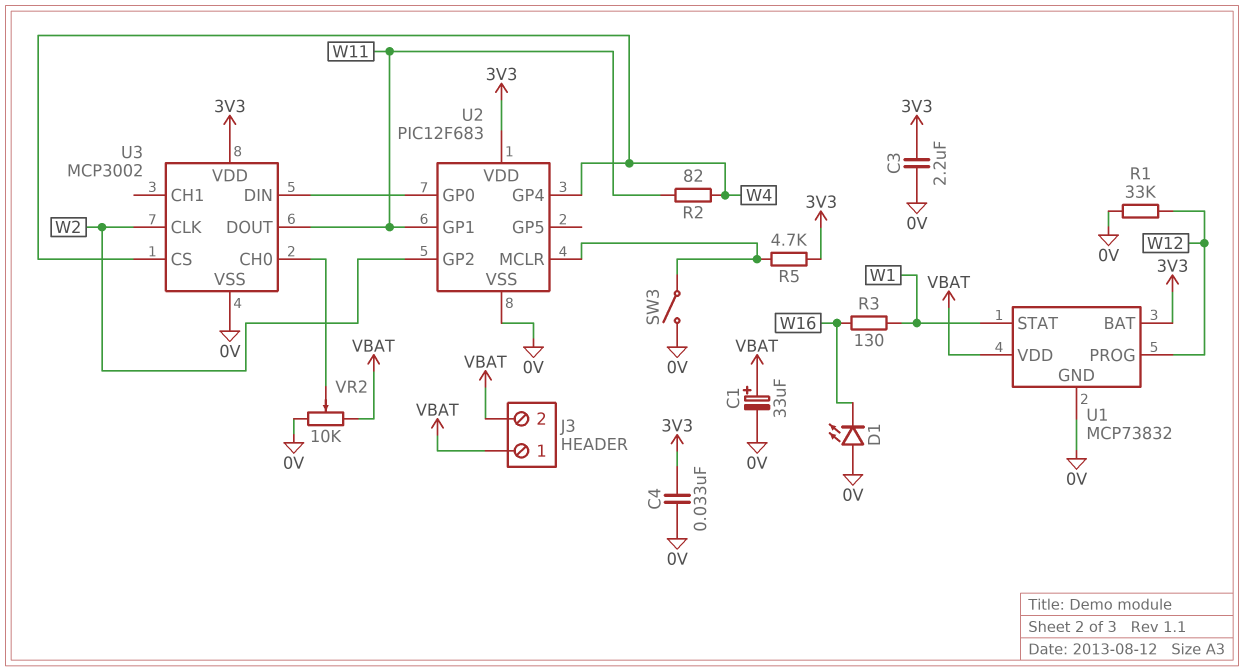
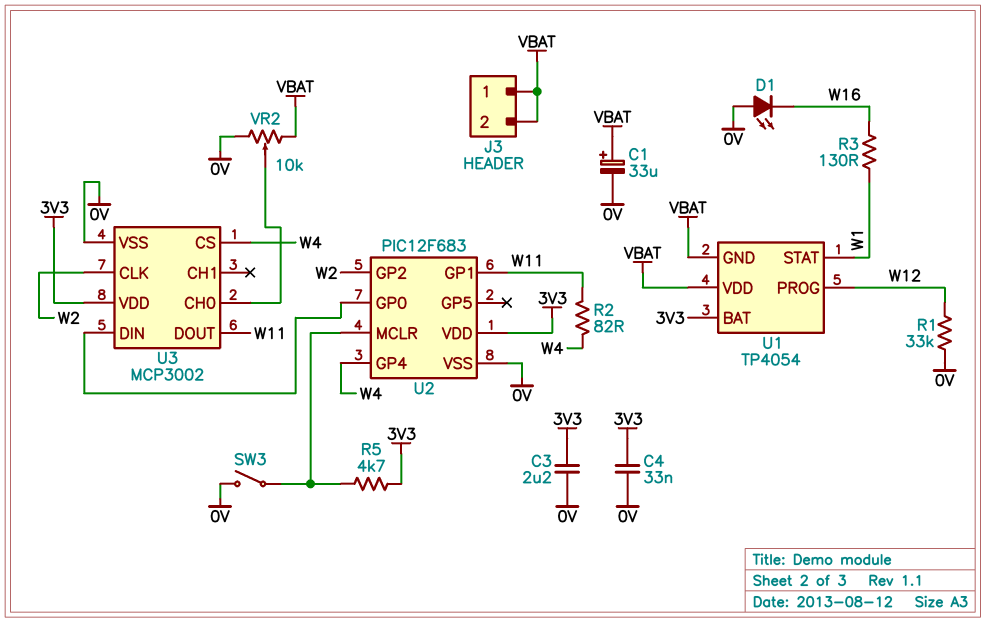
U1: MCP73832 -> TP4054
U1 pin GND: 0V -> VBAT

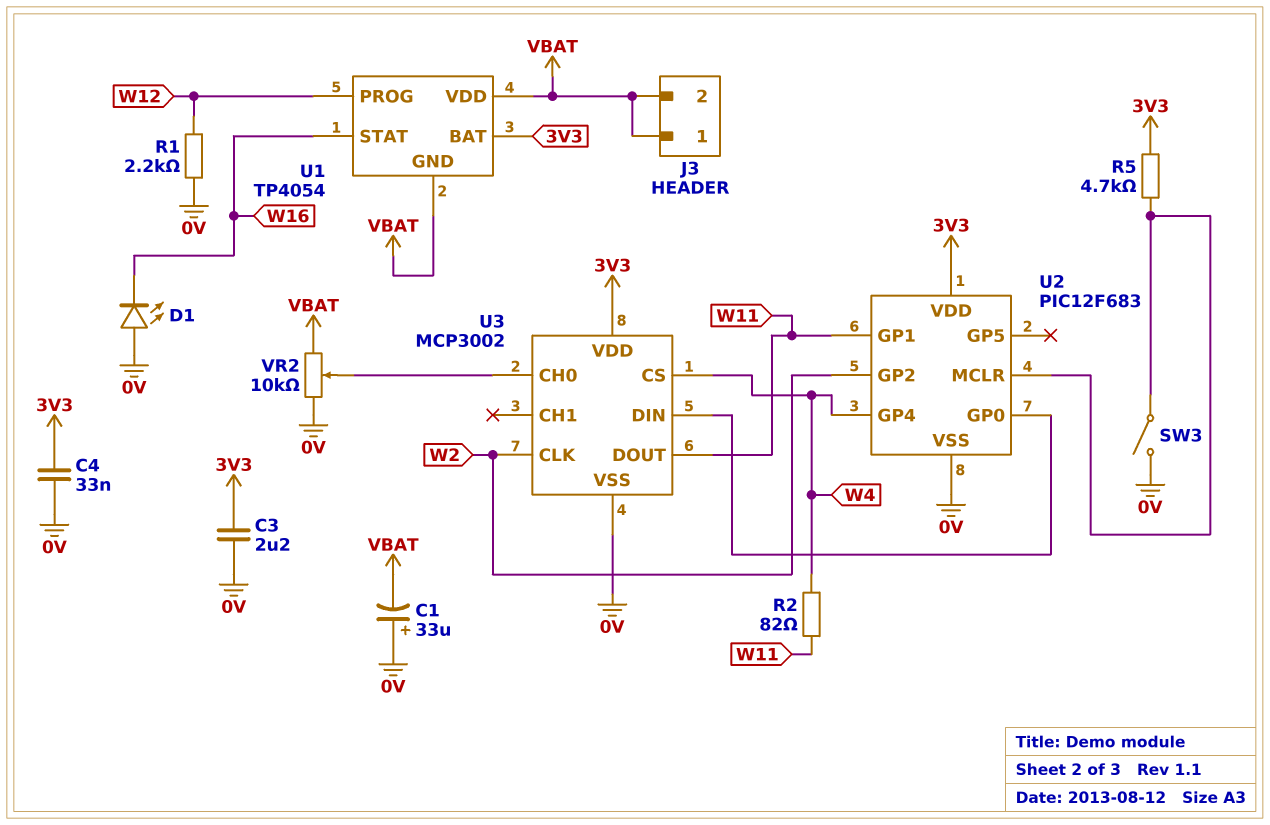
C1: 33uF (plus VBAT, minus 0V) -> 33uF (plus 0V, minus VBAT)
R1: 33k (0V, W12) -> 2.2k (0V, W12)
R3: 130 (W1, W16) -> none
U1 pin STAT: W1 -> W16

